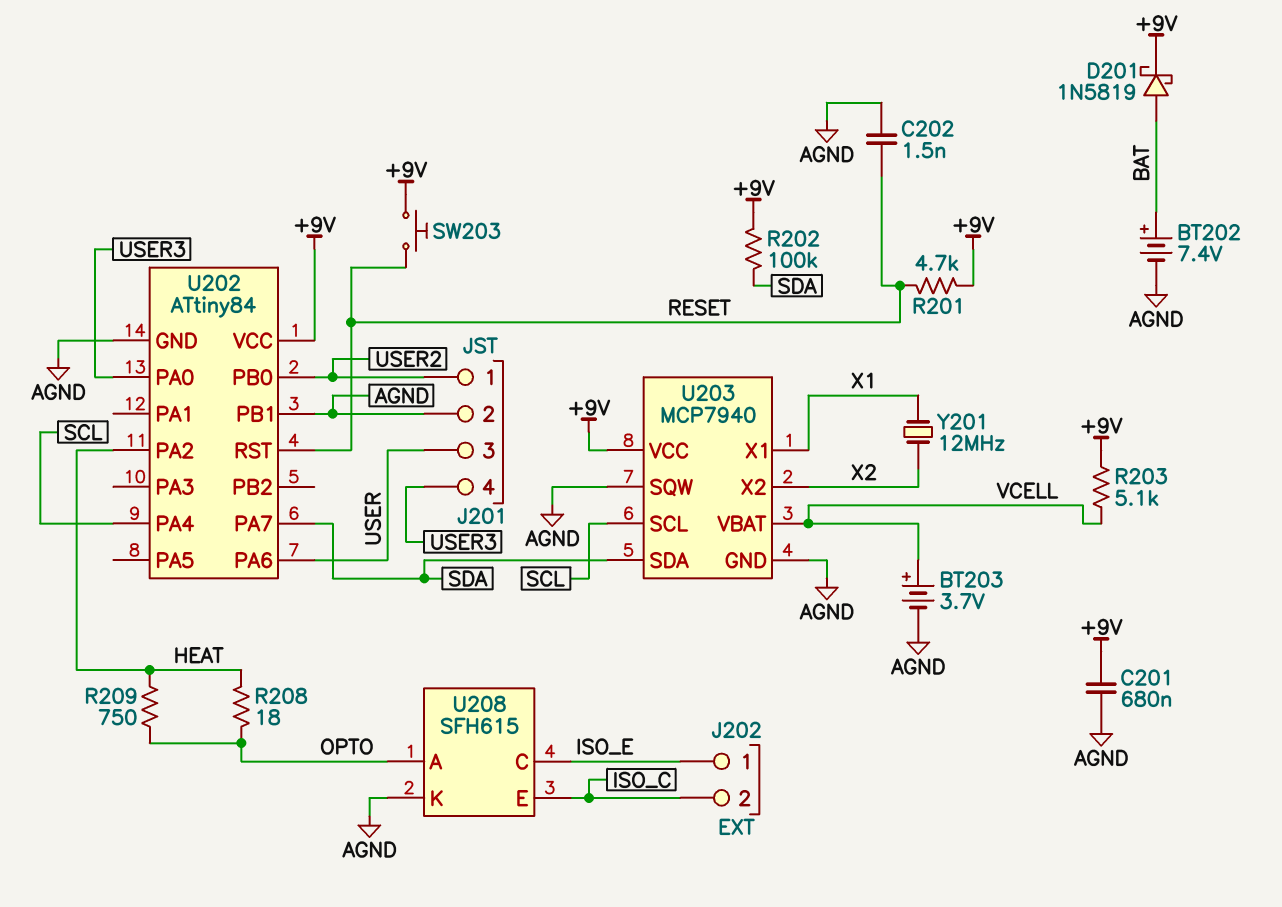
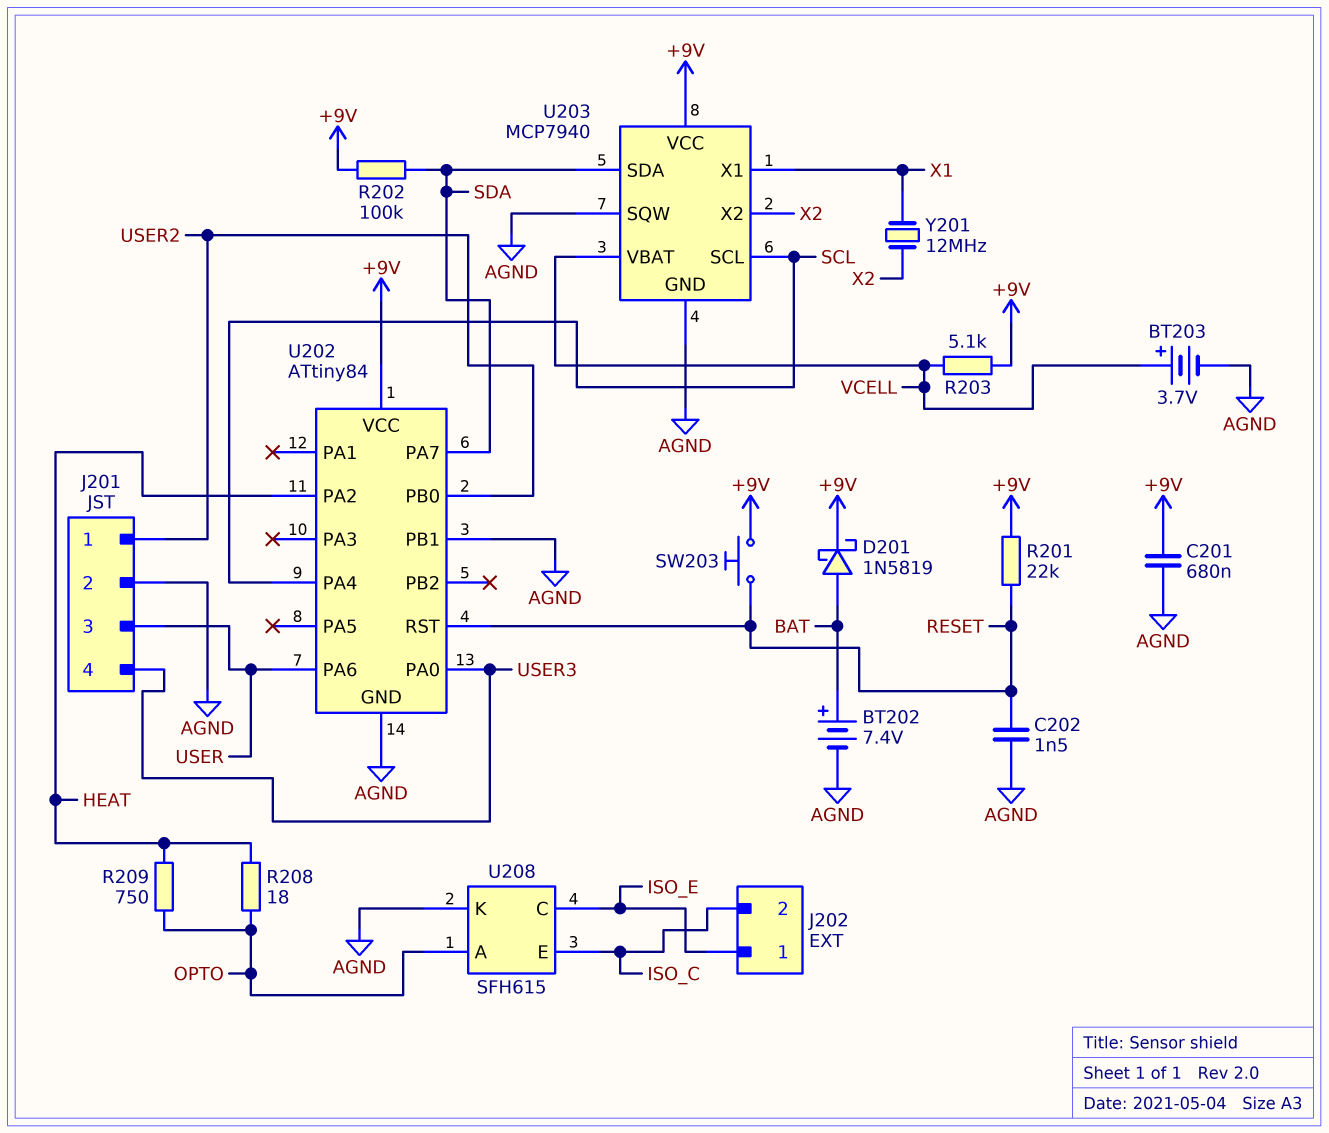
R201: 4.7k (+9V, RESET) -> 22k (+9V, RESET)

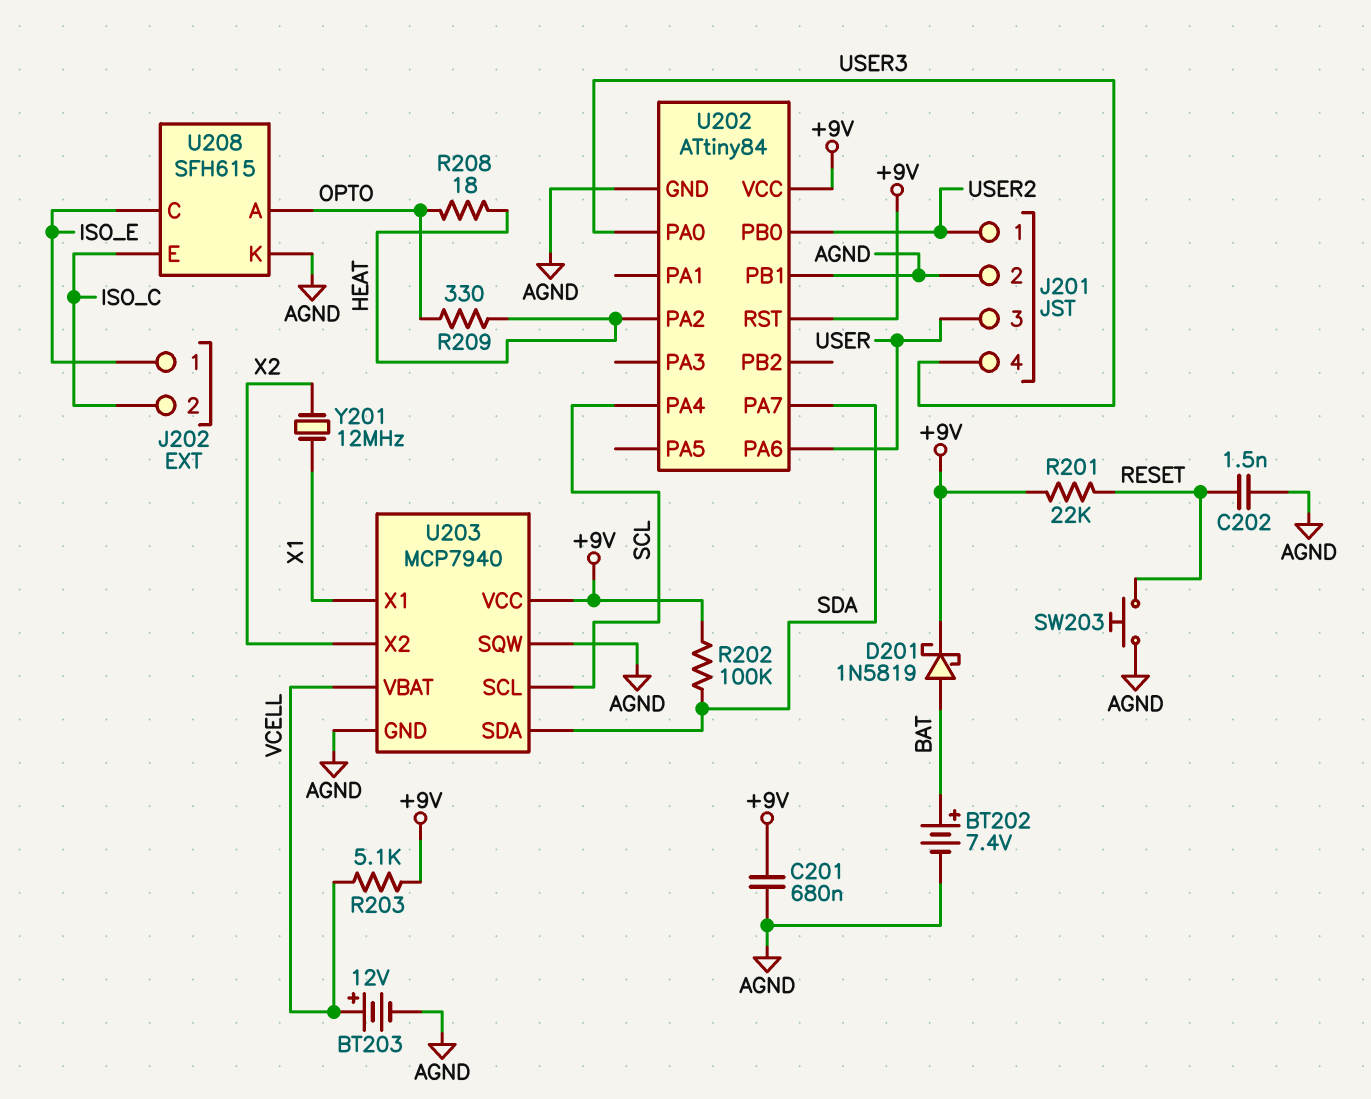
BT203: 3.7V (plus VCELL, minus AGND) -> 12V (plus VCELL, minus AGND)
R209: 750 (HEAT, OPTO) -> 330 (HEAT, OPTO)
SW203: button (+9V, RESET) -> button (AGND, RESET)
U202 pin RST: RESET -> +9V

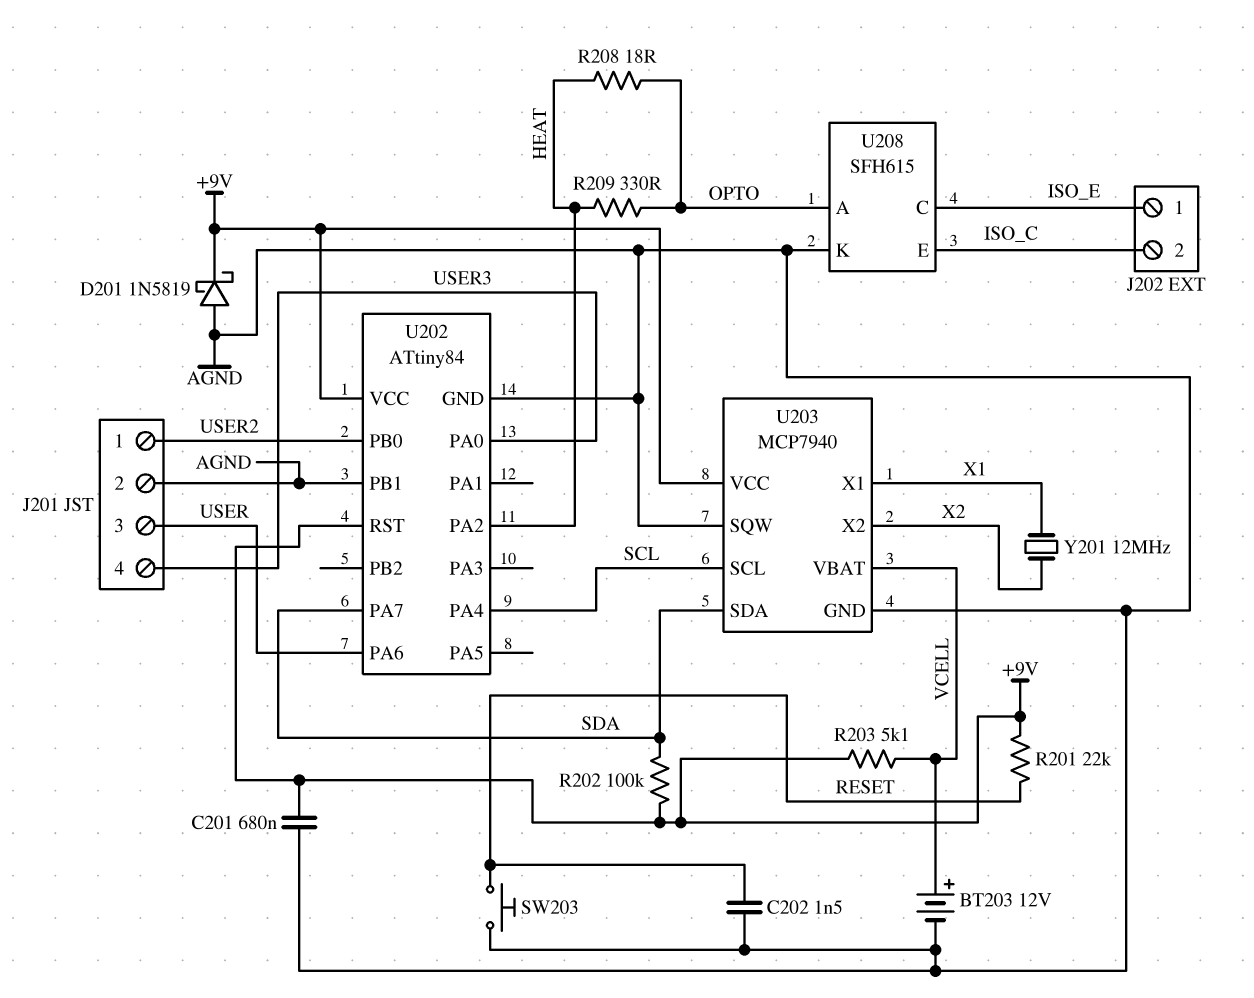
BT202: 7.4V (plus BAT, minus AGND) -> none
D201: schottky 1N5819 (A BAT, K +9V) -> schottky 1N5819 (A AGND, K +9V)

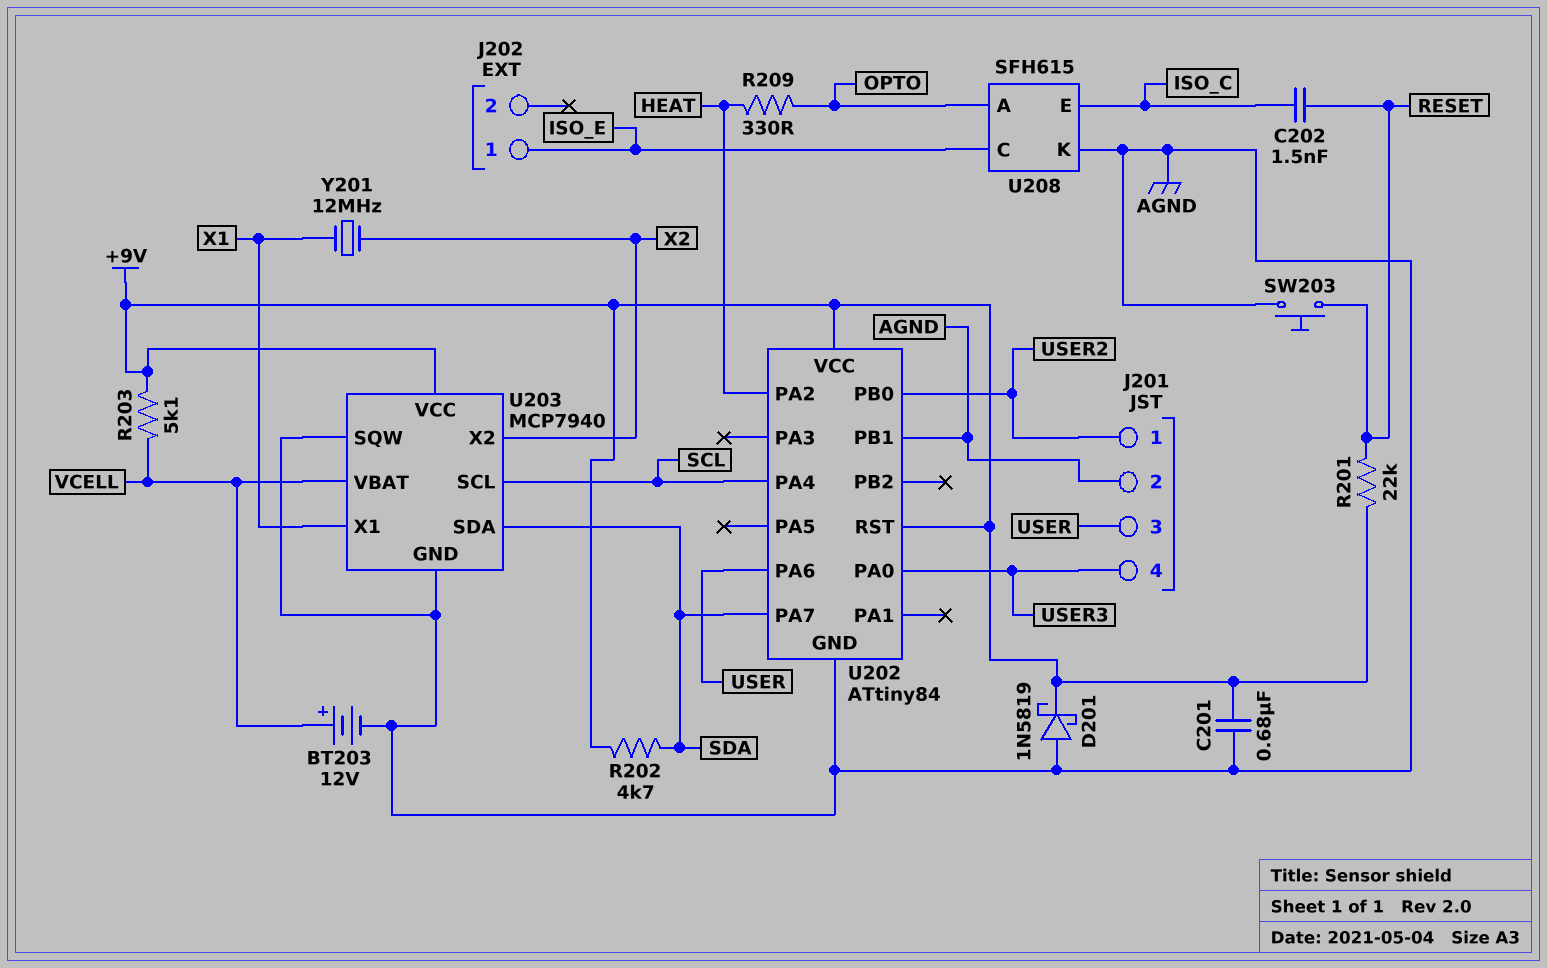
C202: 1.5nF (AGND, RESET) -> 1.5nF (ISO_C, RESET)
J202 pin 2: ISO_C -> none
R202: 100k (+9V, SDA) -> 4.7k (+9V, SDA)
R208: 18 (HEAT, OPTO) -> none

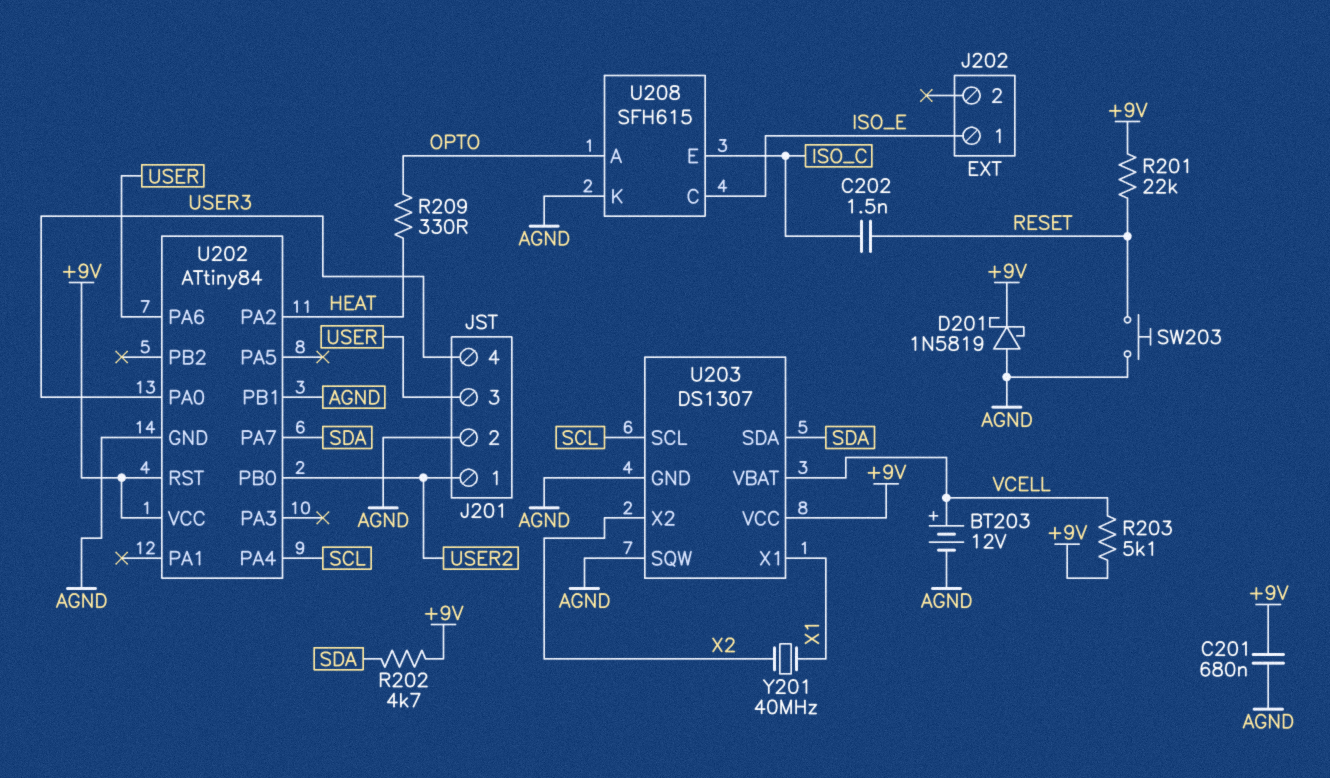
U203: MCP7940 -> DS1307
Y201: 12MHz (X1, X2) -> 40MHz (X1, X2)

